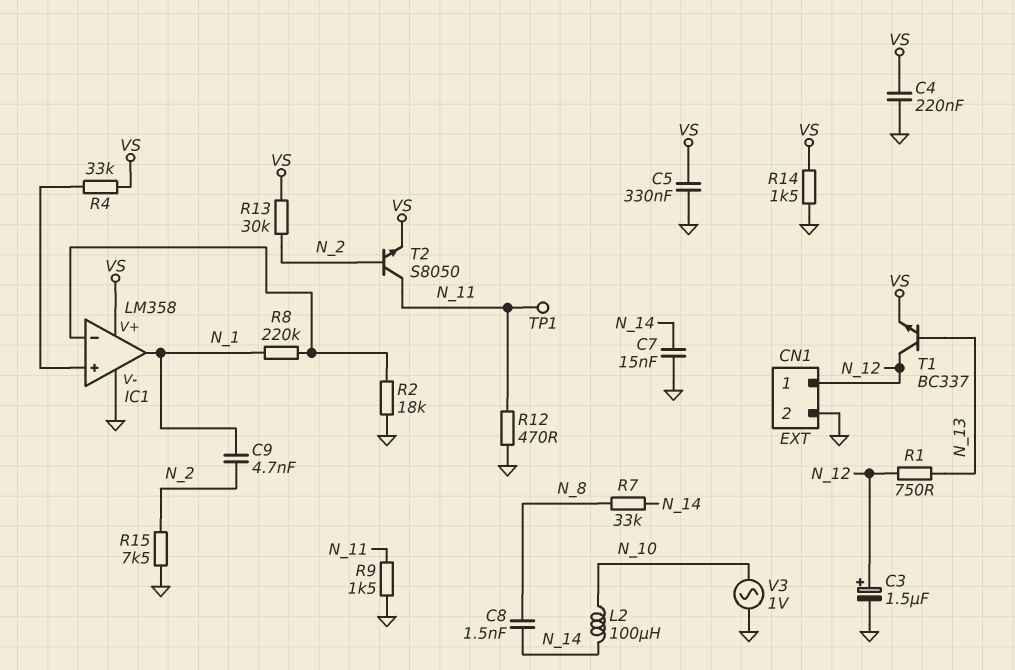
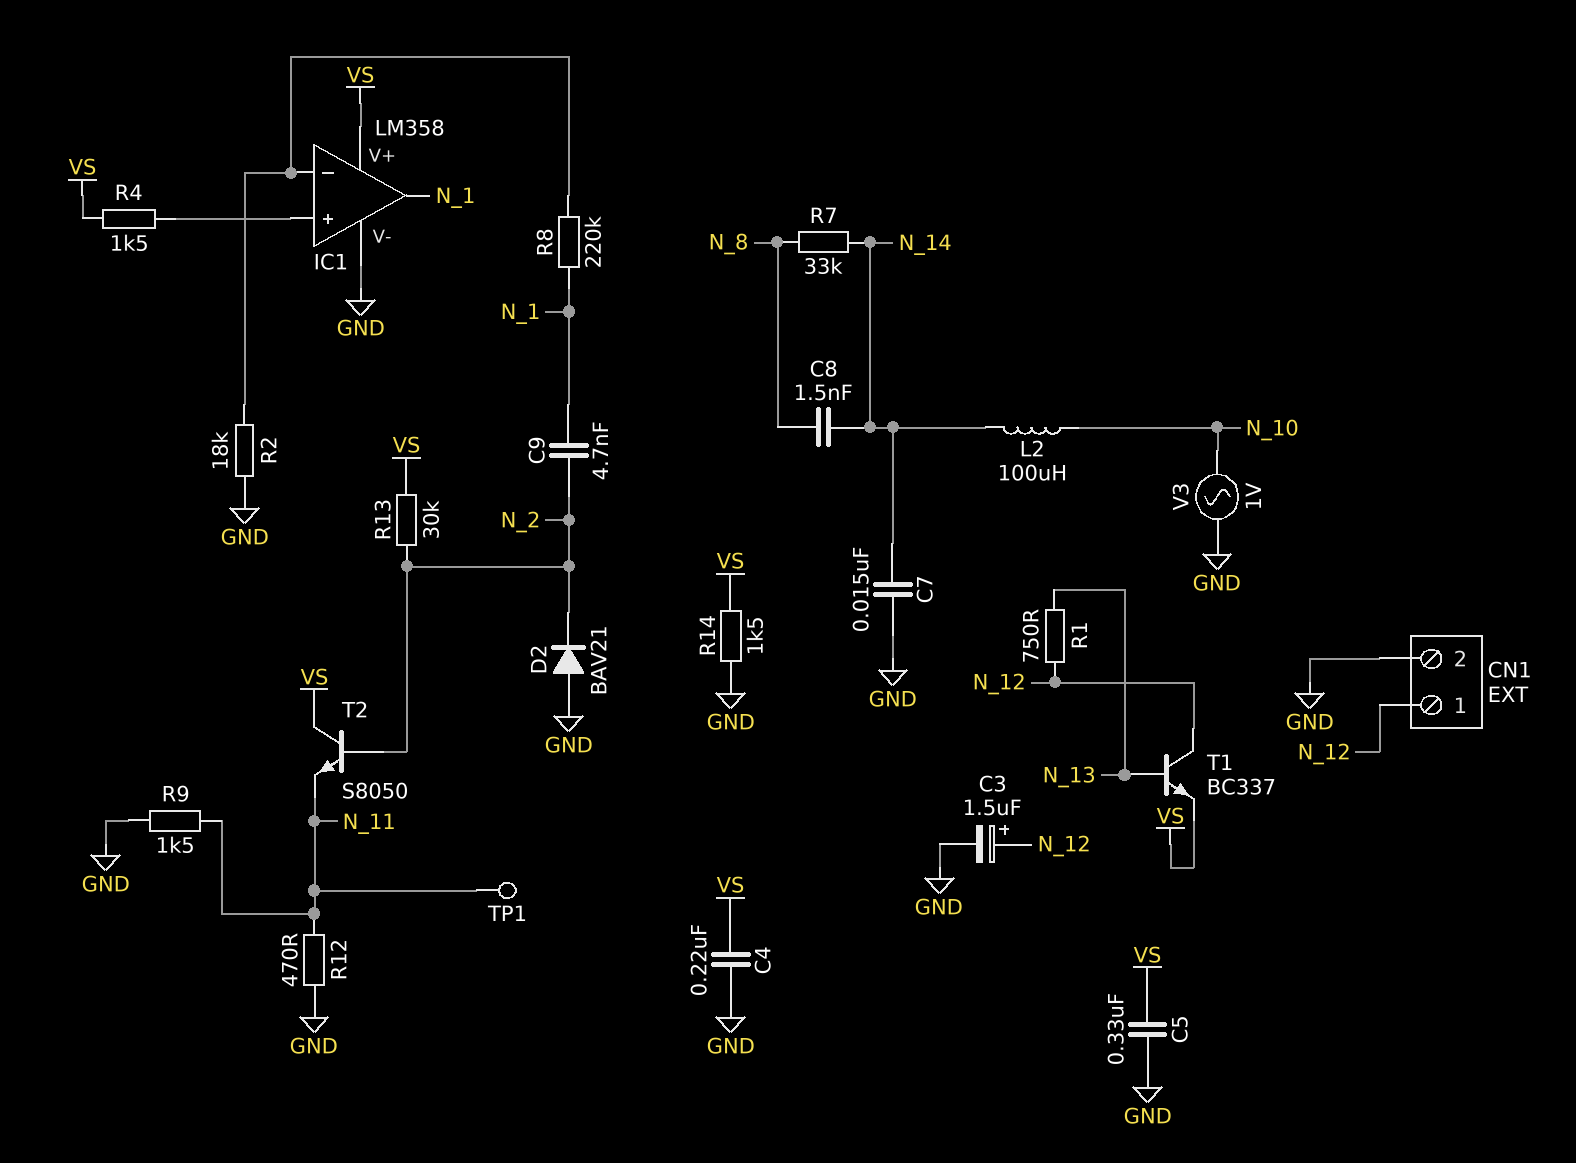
D2: none -> diode BAV21 (A GND, K N_2)
R4: 33k (IC1/in+, VS) -> 1.5k (IC1/in+, VS)
R15: 7.5k (GND, N_2) -> none
T2: NPN S8050 (B N_2, C N_11, E VS) -> NPN S8050 (B N_2, C VS, E N_11)

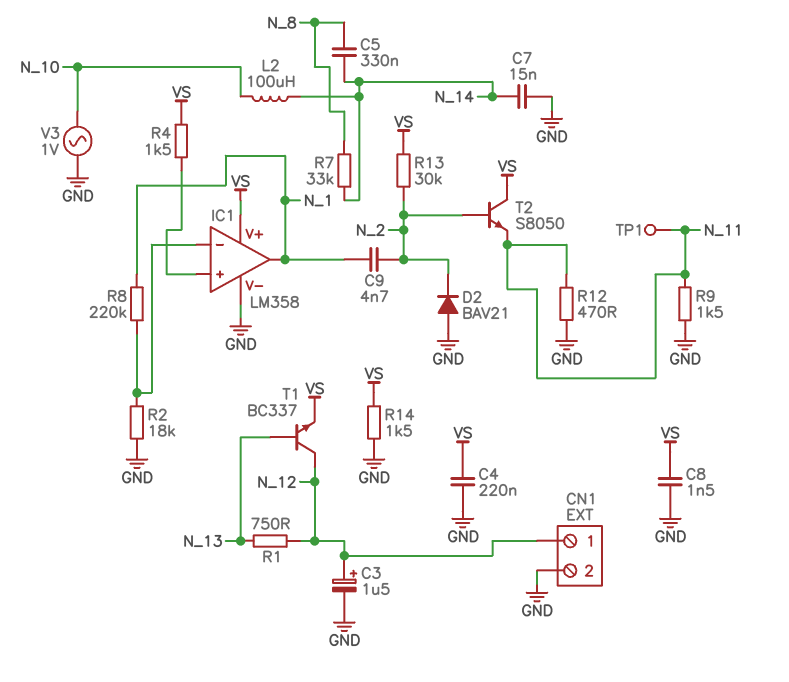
C5: 330nF (GND, VS) -> 330nF (N_8, N_14)
C8: 1.5nF (N_8, N_14) -> 1.5nF (GND, VS)

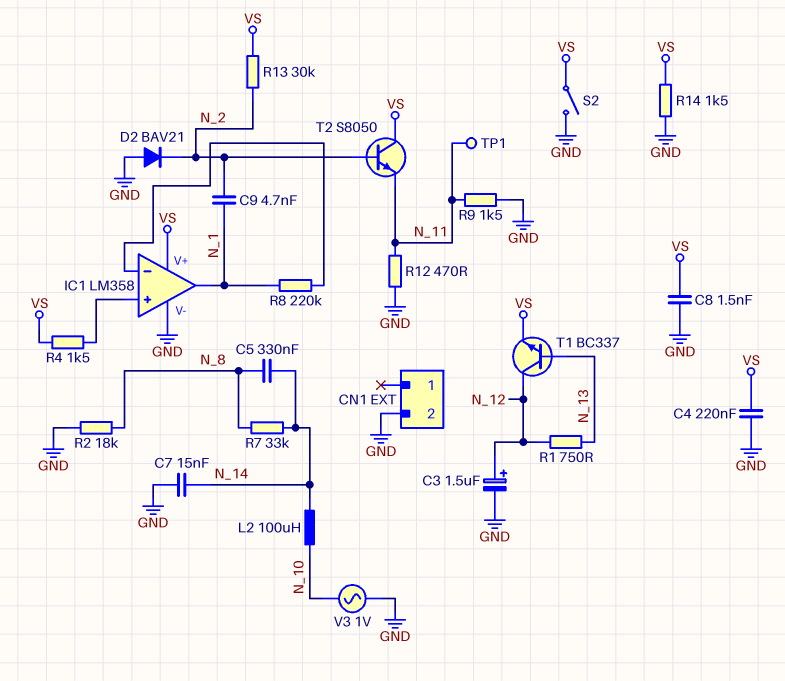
CN1 pin 1: N_12 -> none
R2: 18k (GND, IC1/in-) -> 18k (GND, N_8)
S2: none -> switch (GND, VS)

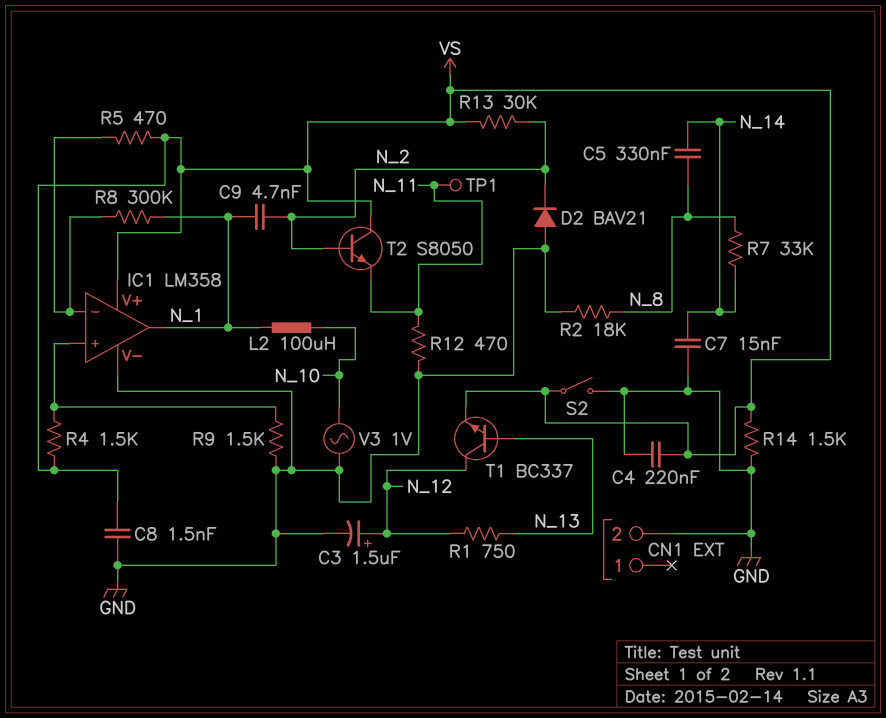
L2: 100uH (N_10, N_14) -> 100uH (N_1, N_10)
R5: none -> 470 (IC1/in-, VS)
R8: 220k (IC1/in-, N_1) -> 300k (IC1/in-, N_1)
R9: 1.5k (GND, N_11) -> 1.5k (GND, IC1/in+)

